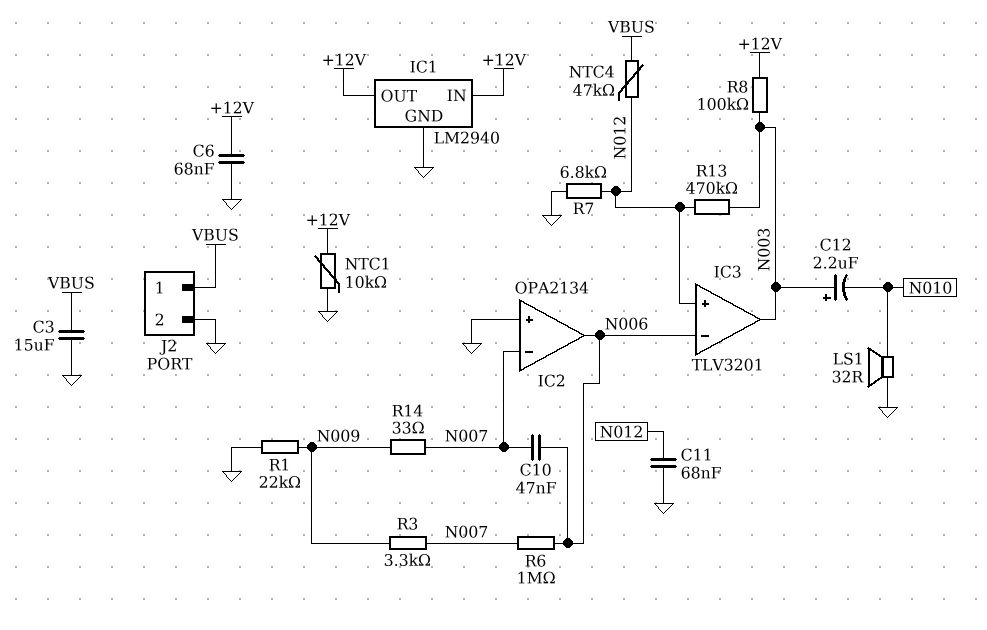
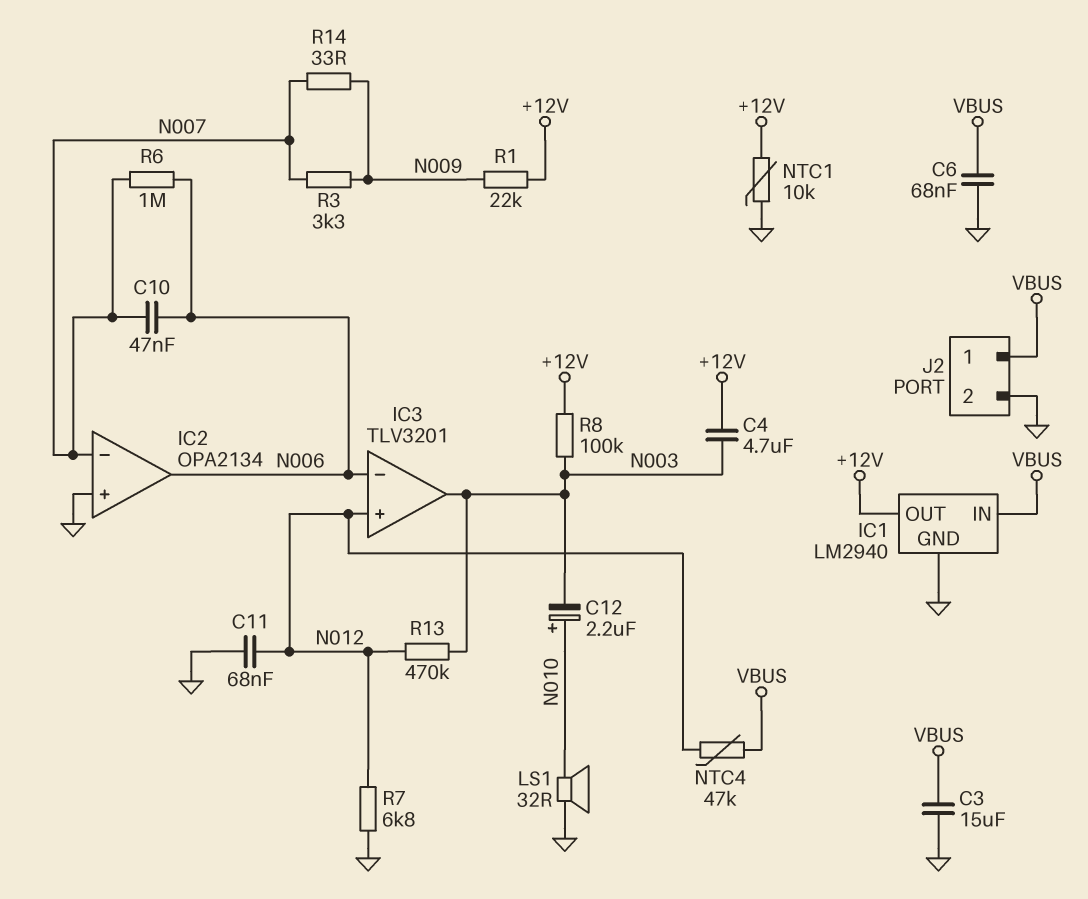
C4: none -> 4.7uF (+12V, N003)
C6: 68nF (+12V, GND) -> 68nF (GND, VBUS)
C12: 2.2uF (plus N003, minus N010) -> 2.2uF (plus N010, minus N003)
IC1 pin IN: +12V -> VBUS
R1: 22k (GND, N009) -> 22k (+12V, N009)

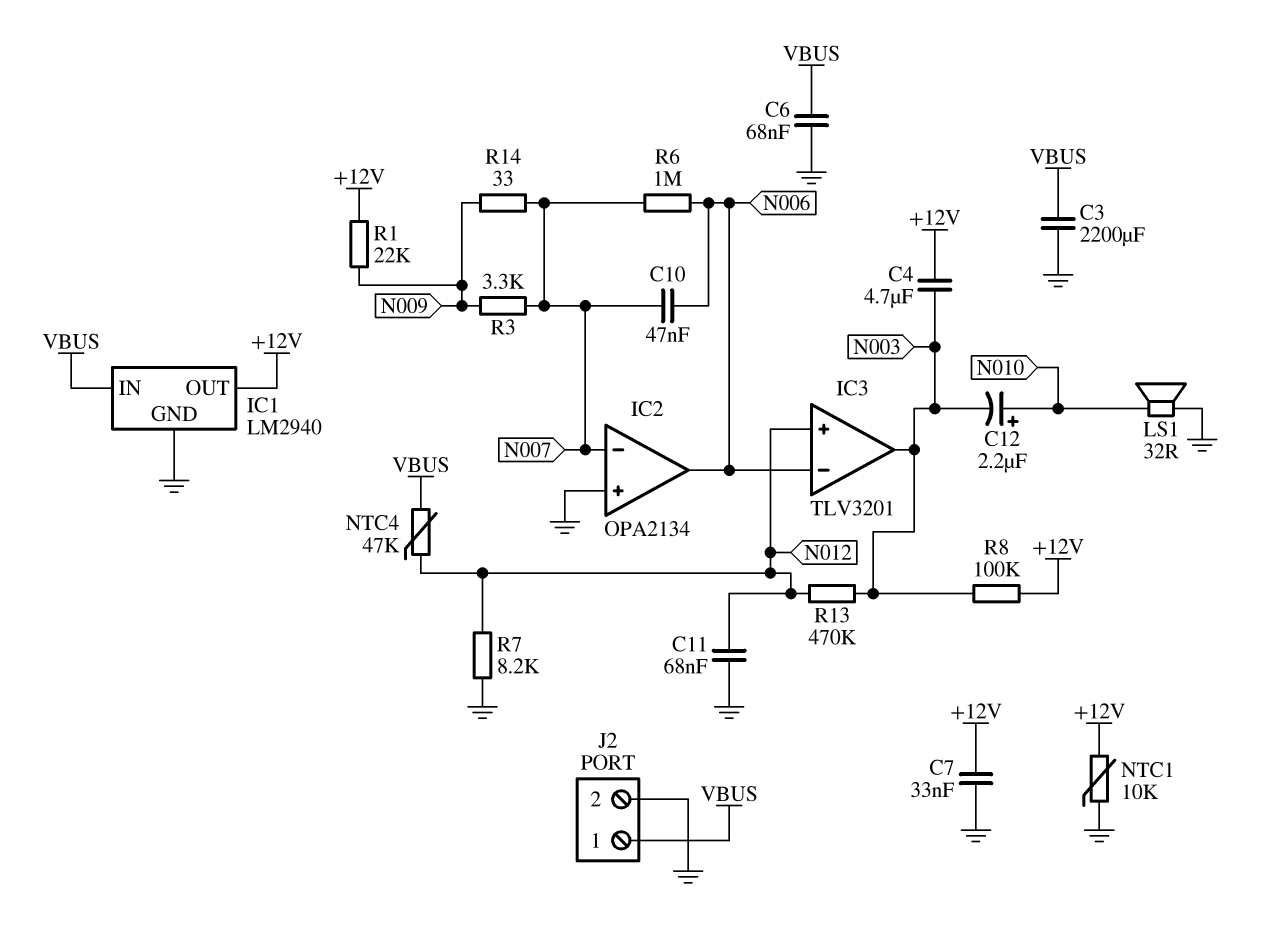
C3: 15uF (GND, VBUS) -> 2200uF (GND, VBUS)
C7: none -> 33nF (+12V, GND)
R7: 6.8k (GND, N012) -> 8.2k (GND, N012)

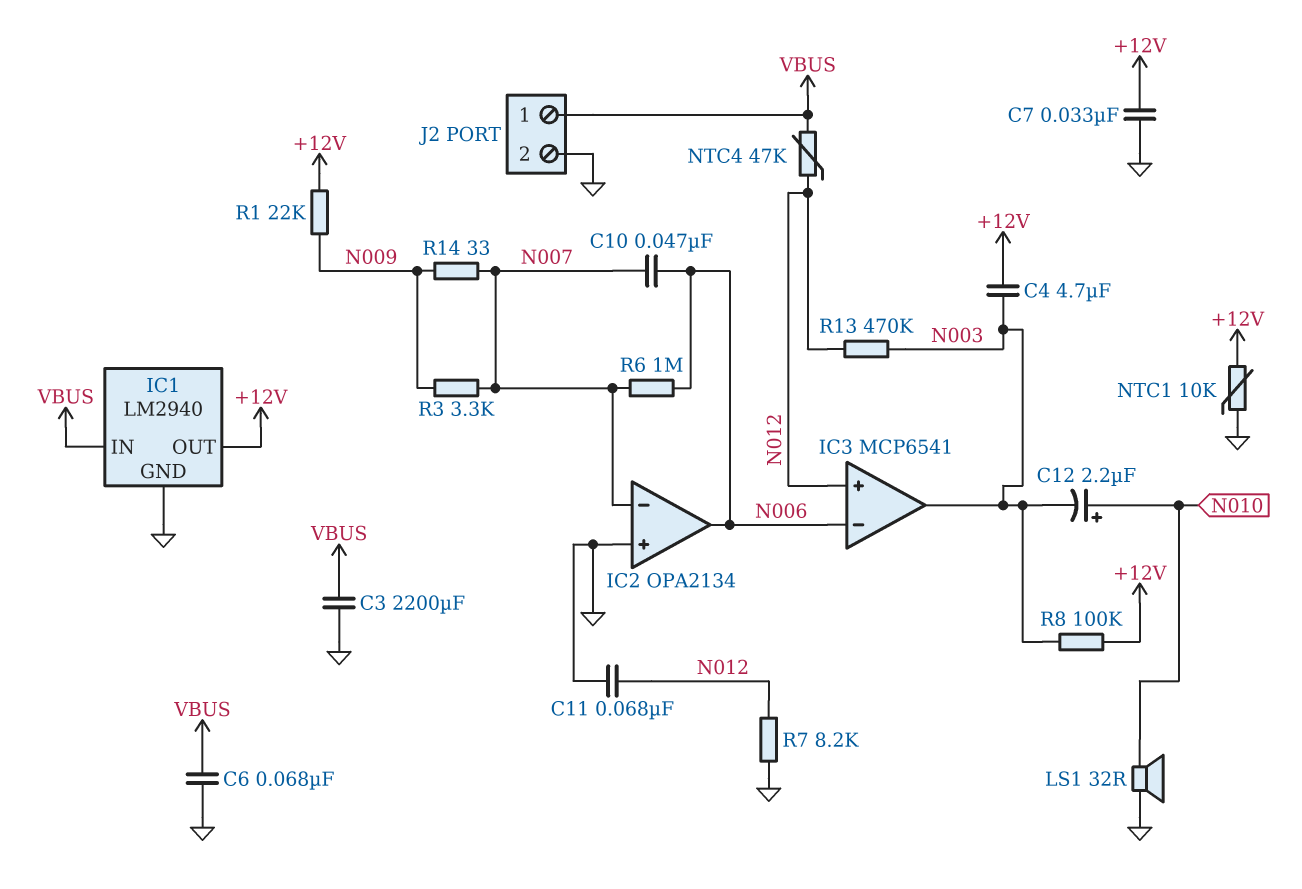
IC3: TLV3201 -> MCP6541

